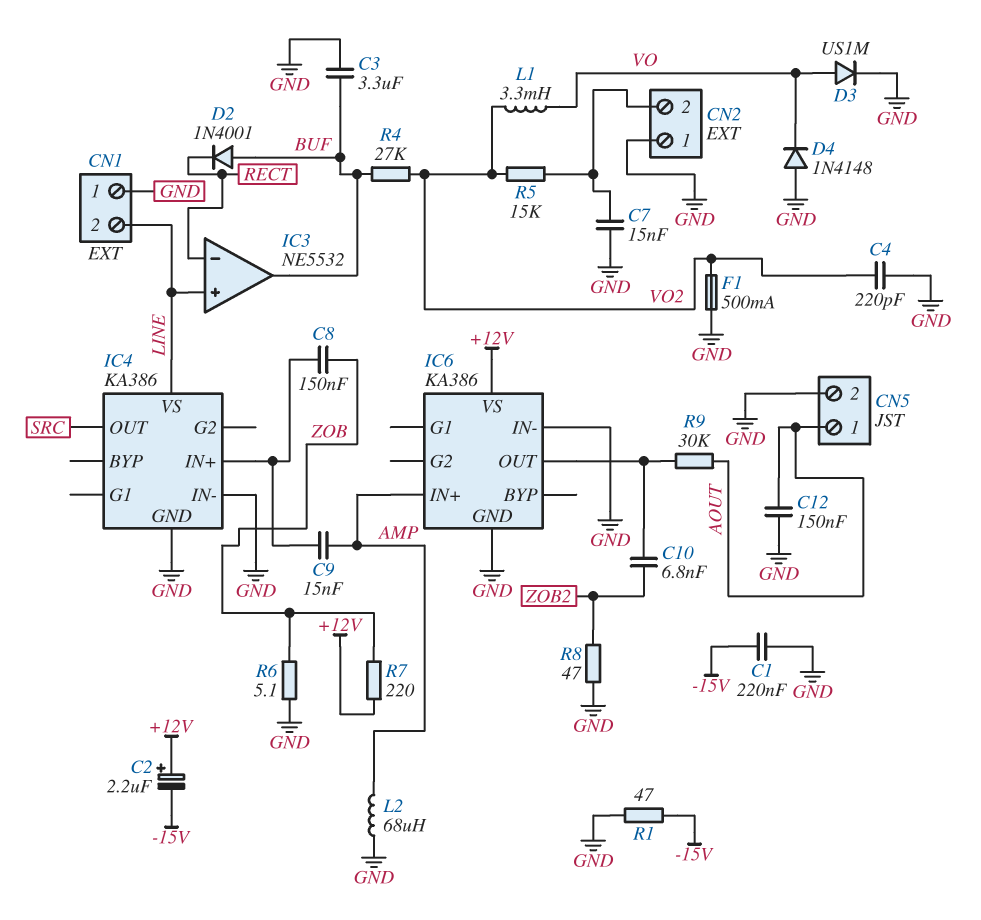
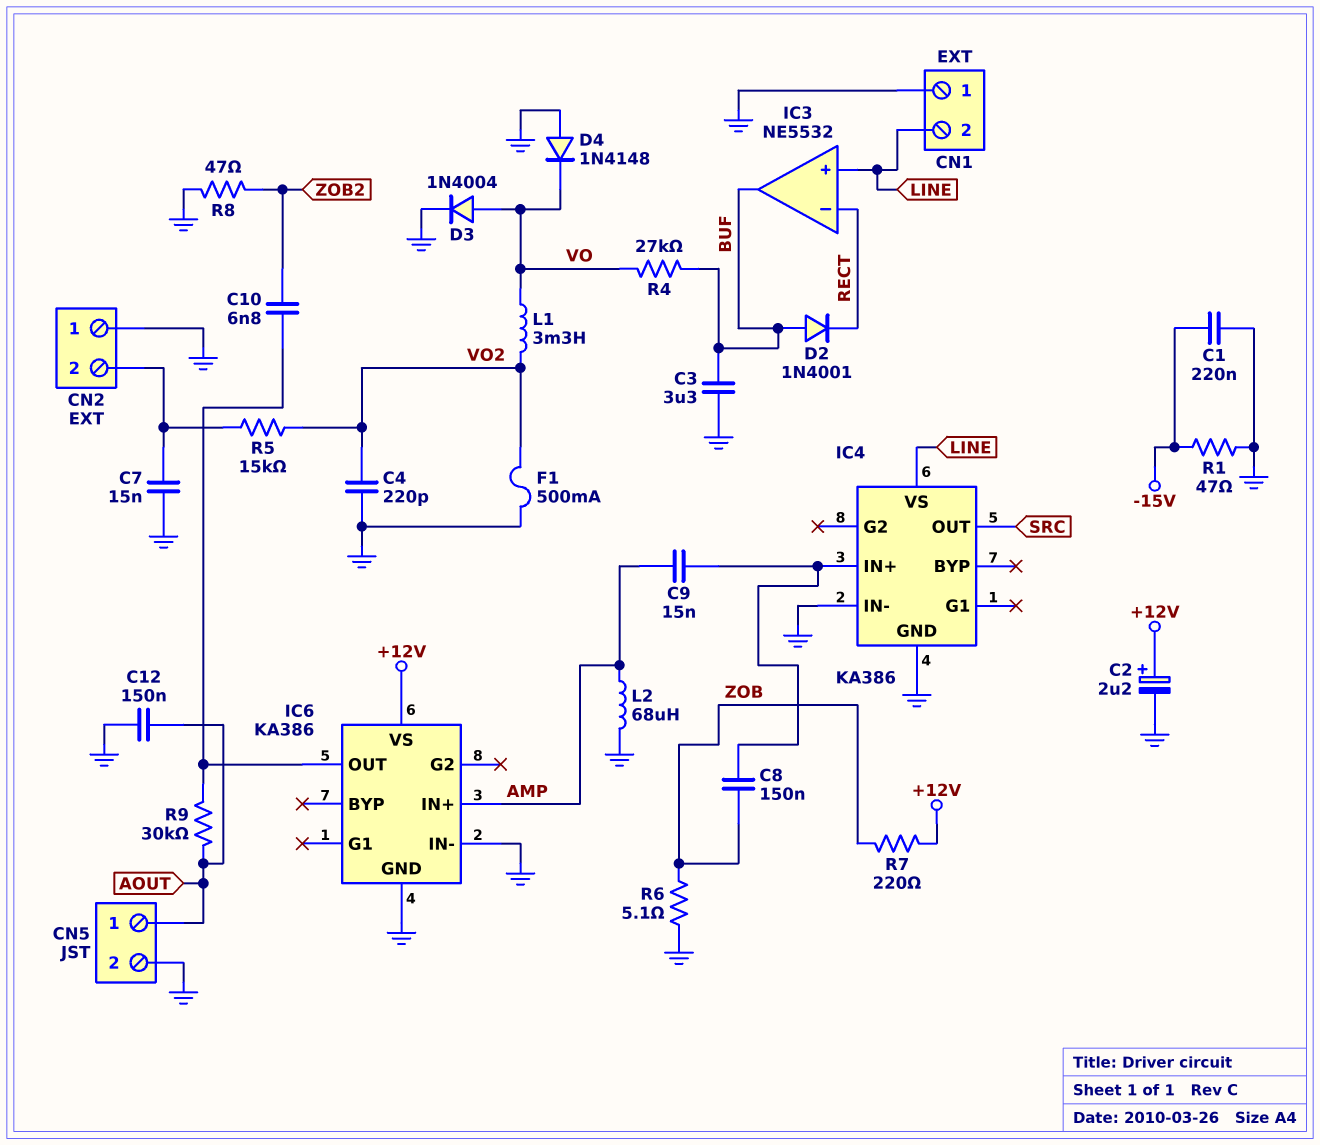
C2: 2.2uF (plus +12V, minus -15V) -> 2.2uF (plus +12V, minus GND)
D3: diode US1M (A VO, K GND) -> diode 1N4004 (A VO, K GND)
R4: 27k (BUF, VO2) -> 27k (BUF, VO)

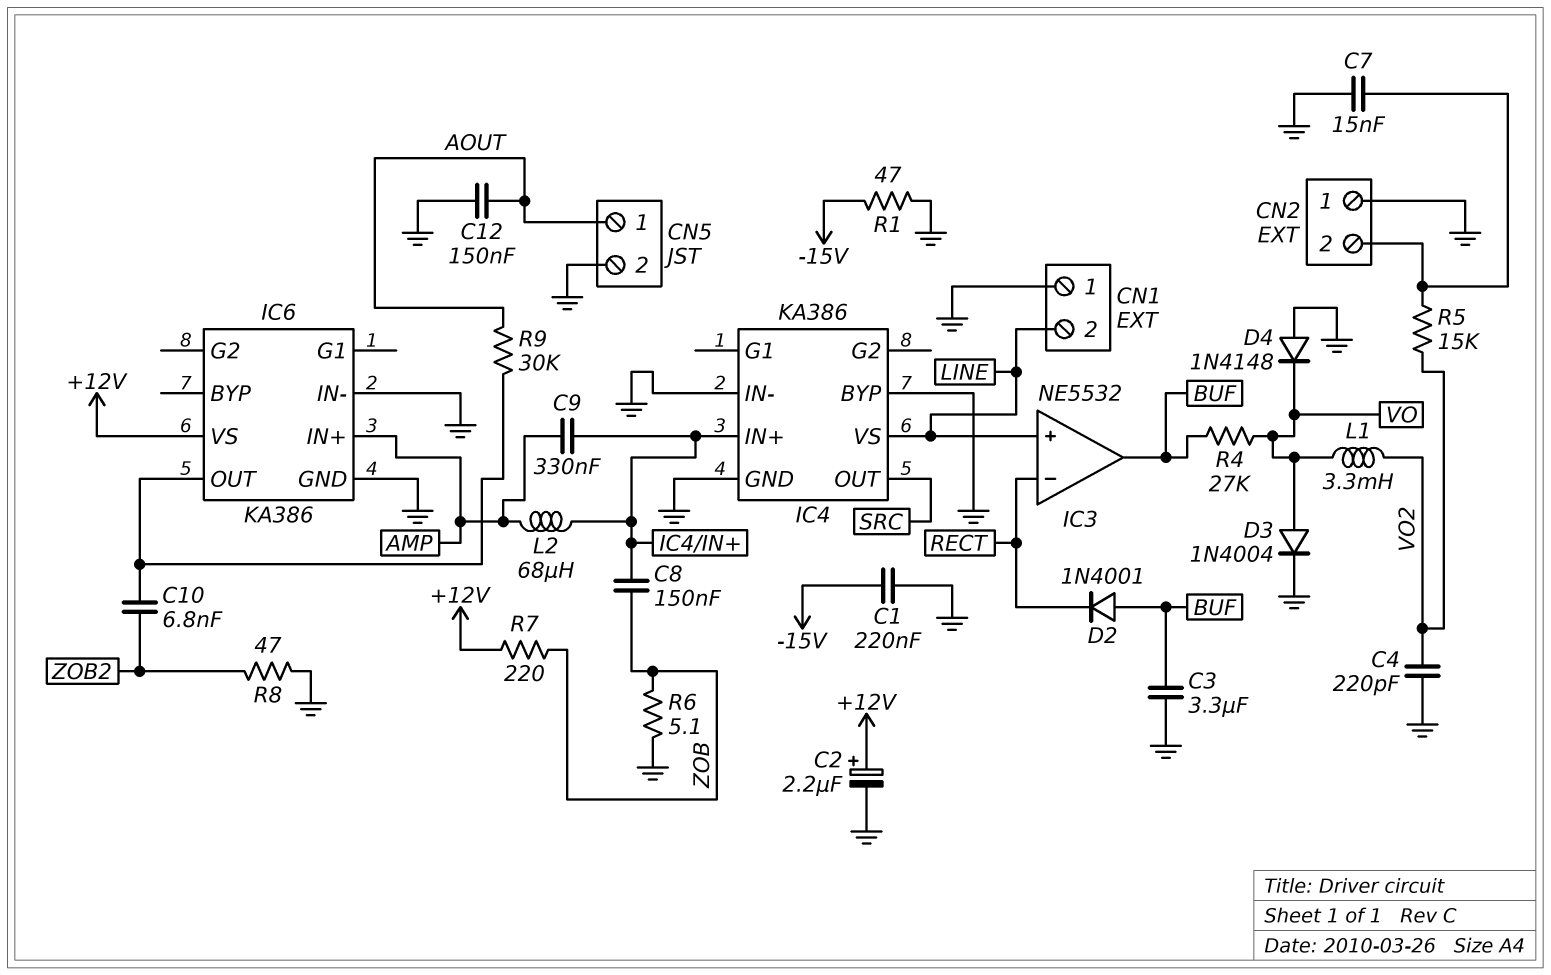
C9: 15nF (AMP, IC4/IN+) -> 330nF (AMP, IC4/IN+)
F1: 500mA (GND, VO2) -> none
IC4 pin BYP: none -> GND
L2: 68uH (AMP, GND) -> 68uH (AMP, IC4/IN+)

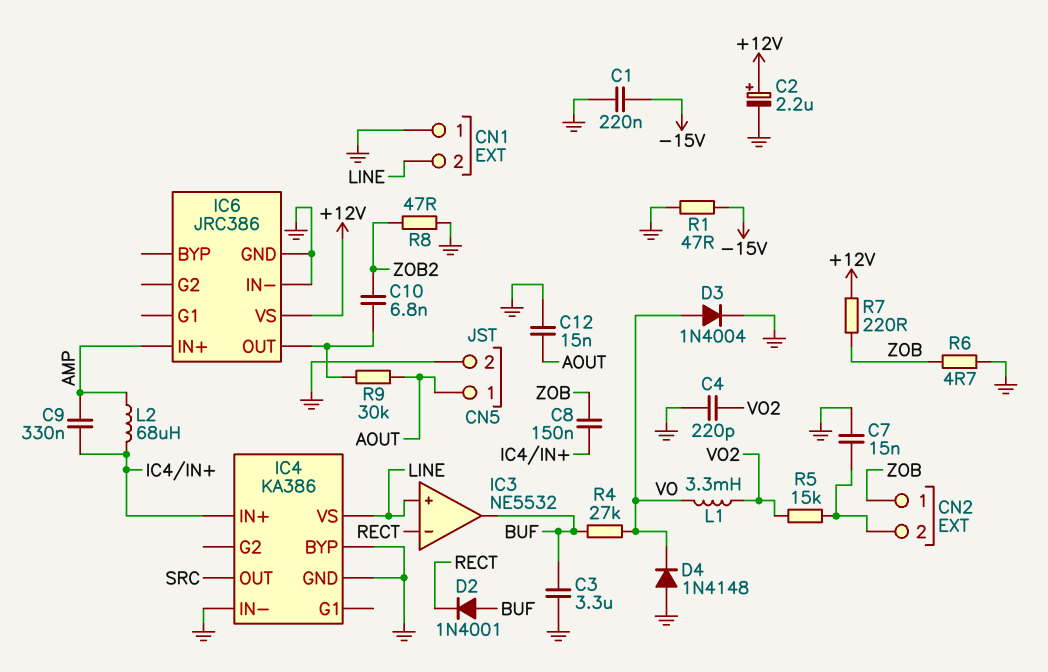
C12: 150nF (AOUT, GND) -> 15nF (AOUT, GND)
CN2 pin 1: GND -> ZOB
IC6: KA386 -> JRC386
R6: 5.1 (GND, ZOB) -> 4.7 (GND, ZOB)

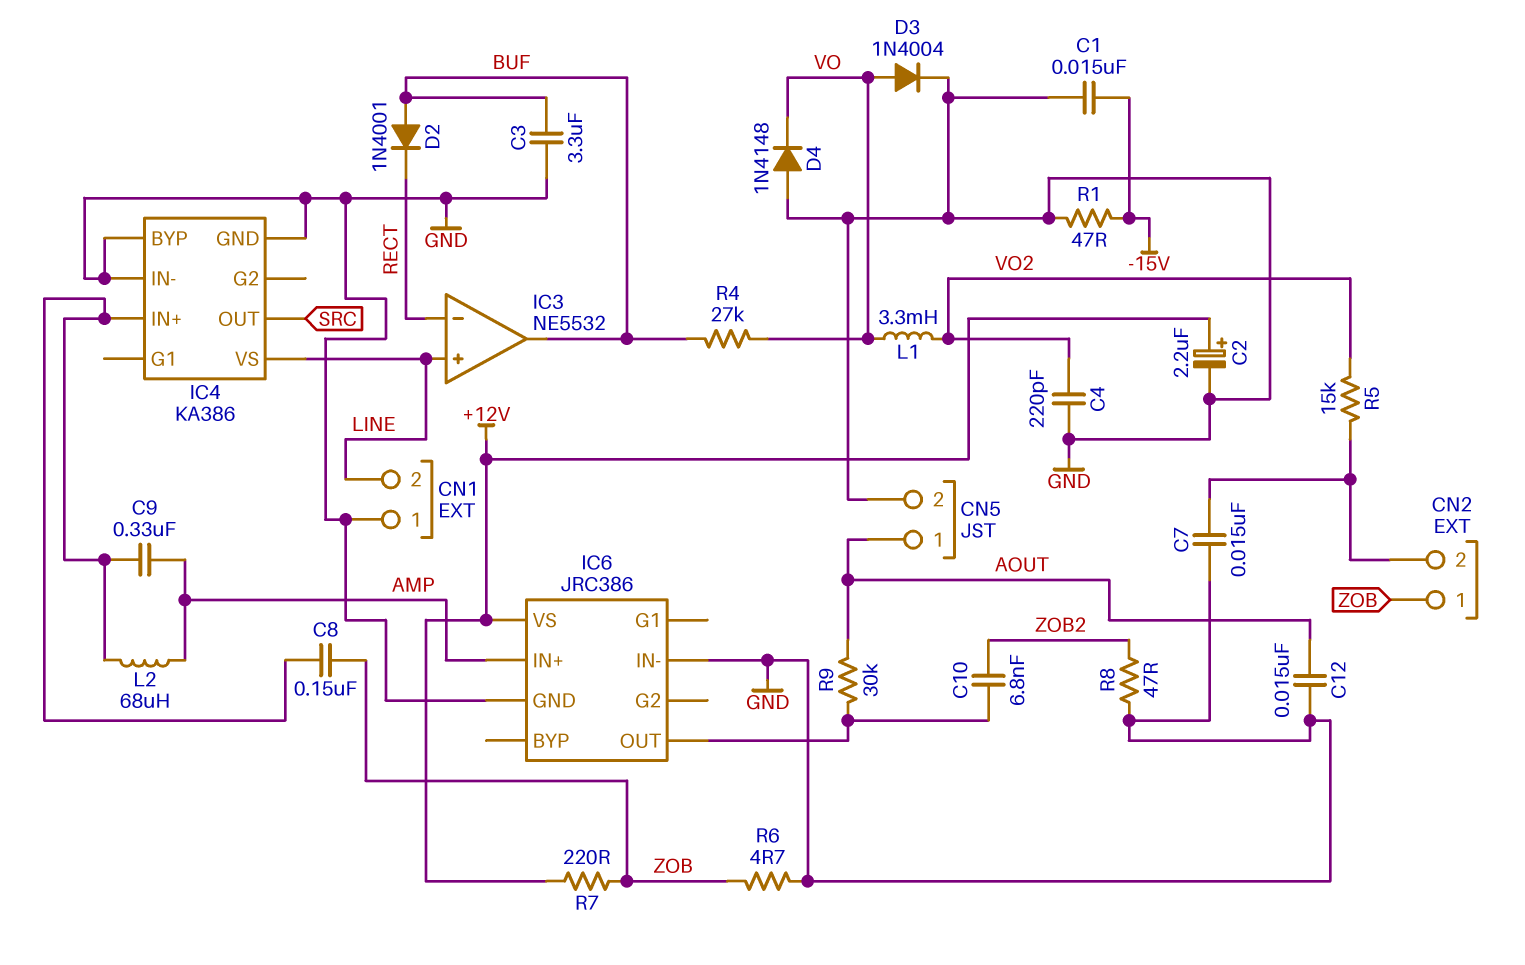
C1: 220nF (-15V, GND) -> 15nF (-15V, GND)

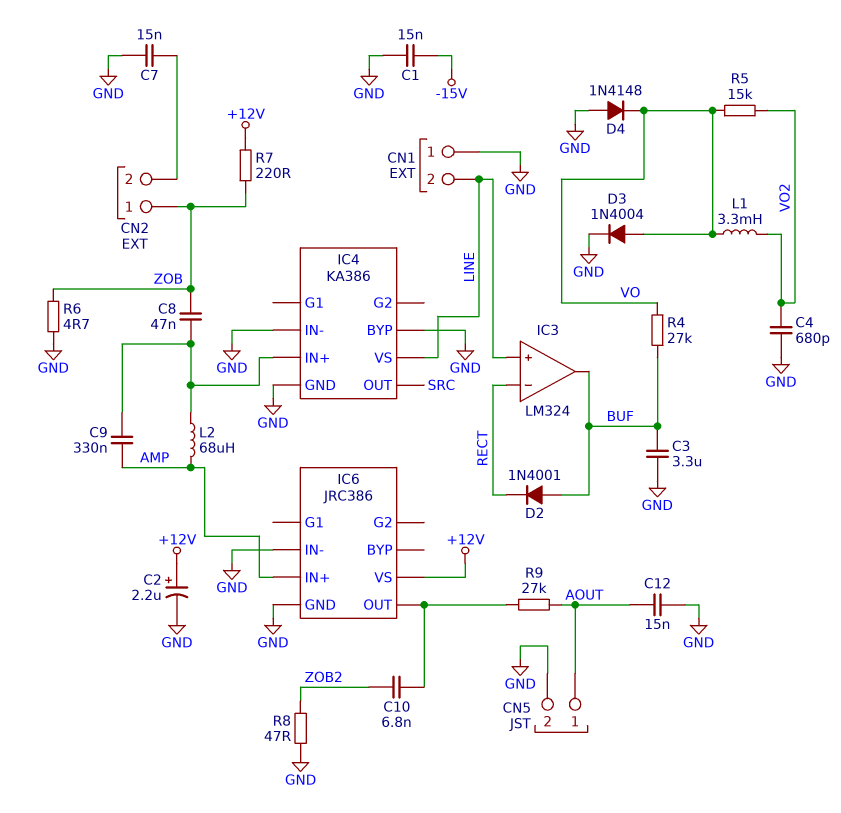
C4: 220pF (GND, VO2) -> 680pF (GND, VO2)
C8: 150nF (IC4/IN+, ZOB) -> 47nF (IC4/IN+, ZOB)
IC3: NE5532 -> LM324
R1: 47 (-15V, GND) -> none
R5: 15k (CN2/2, VO2) -> 15k (VO, VO2)
R9: 30k (AOUT, IC6/OUT) -> 27k (AOUT, IC6/OUT)

